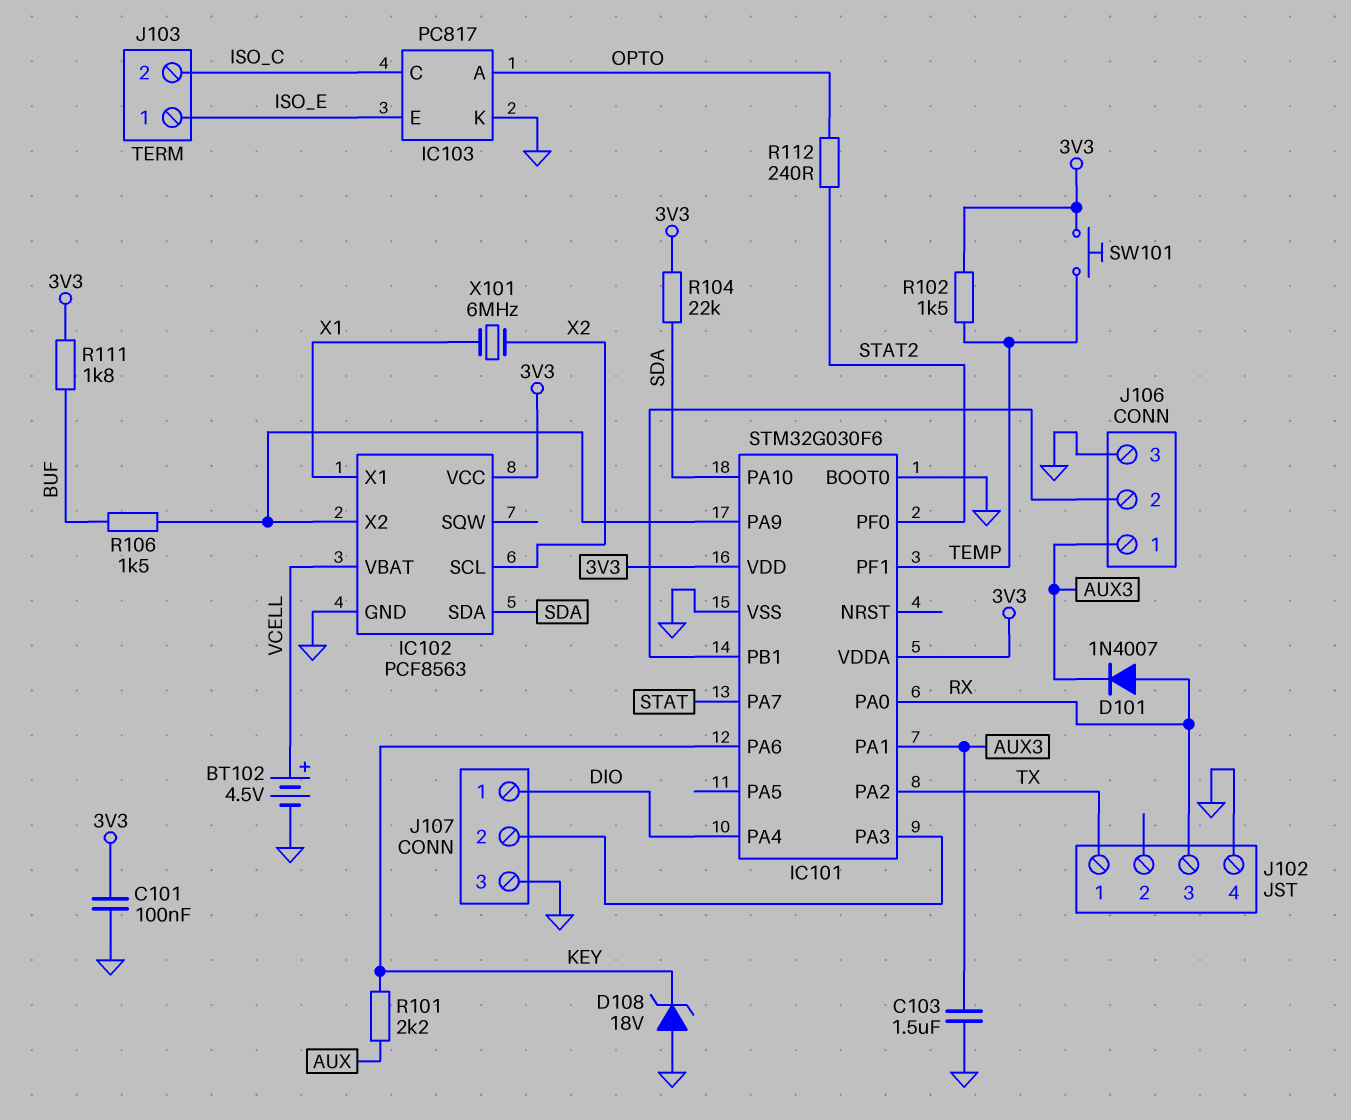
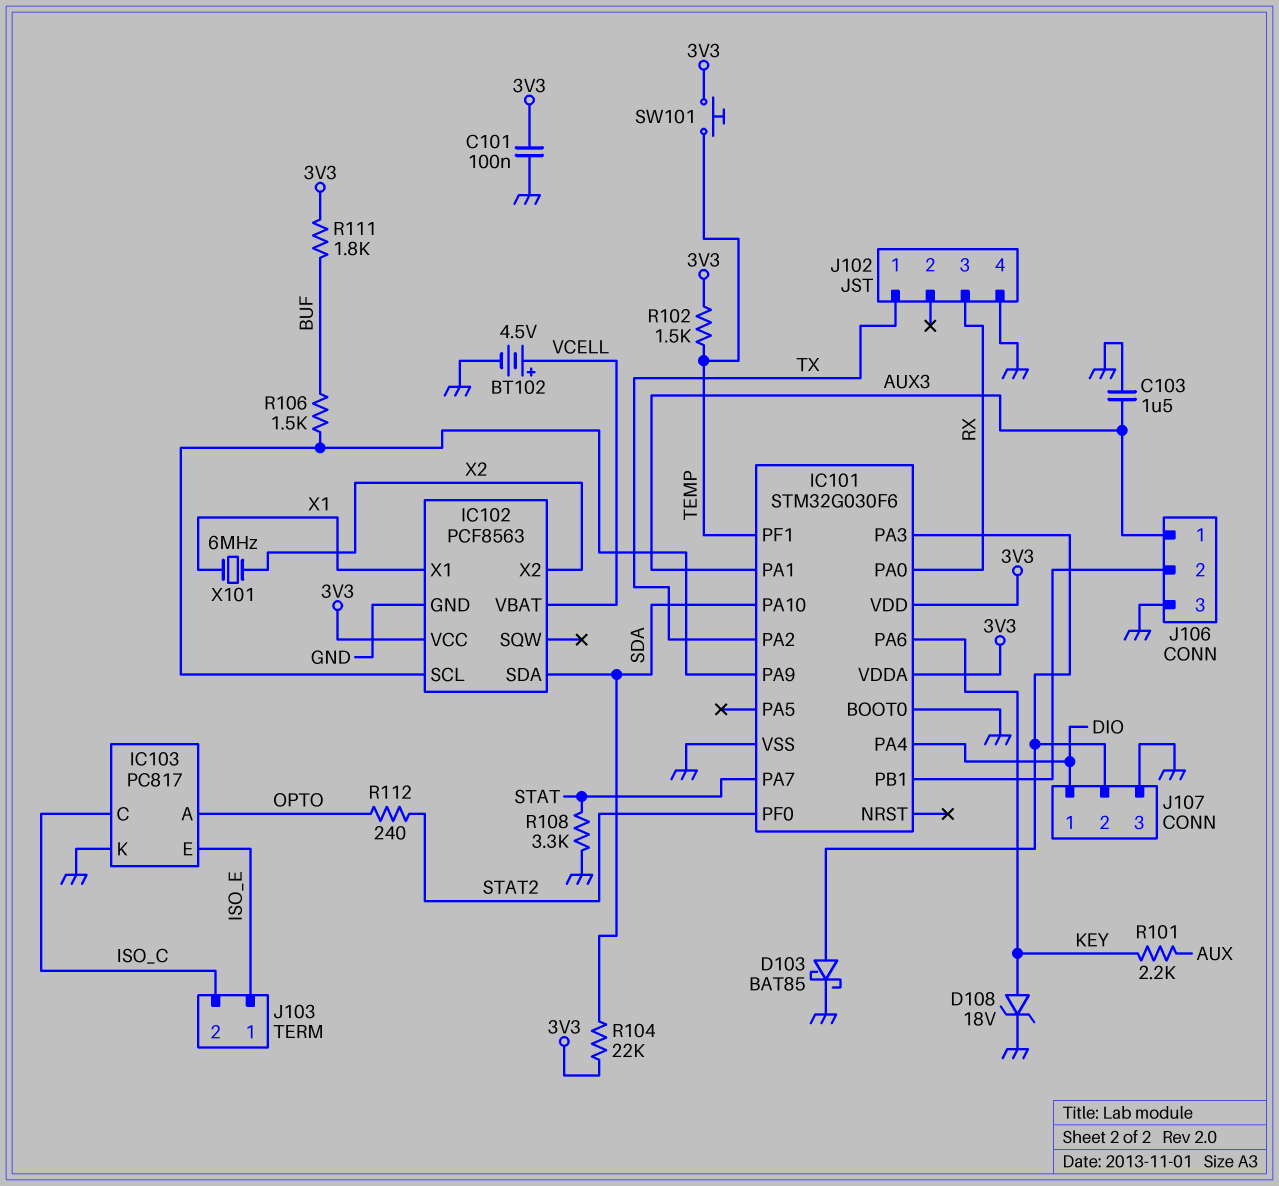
D101: diode 1N4007 (A RX, K AUX3) -> none
D103: none -> schottky BAT85 (A IC101/PA3, K GND)
D108: zener 18V (A GND, K KEY) -> zener 18V (A KEY, K GND)
IC102 pin SCL: X2 -> IC101/PA9
IC102 pin X2: IC101/PA9 -> X2
R108: none -> 3.3k (GND, STAT)

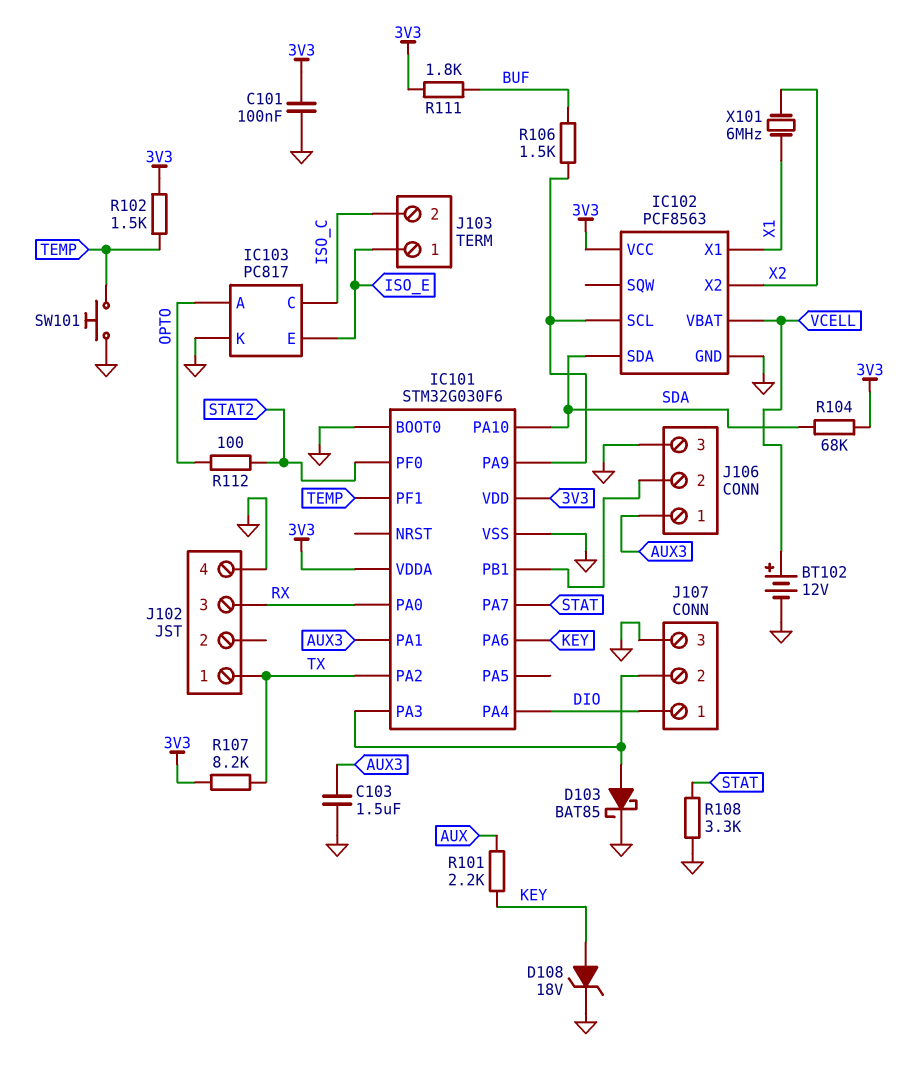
BT102: 4.5V (plus VCELL, minus GND) -> 12V (plus VCELL, minus GND)
R104: 22k (3V3, SDA) -> 68k (3V3, SDA)
R107: none -> 8.2k (3V3, TX)
R112: 240 (OPTO, STAT2) -> 100 (OPTO, STAT2)
SW101: button (3V3, TEMP) -> button (GND, TEMP)

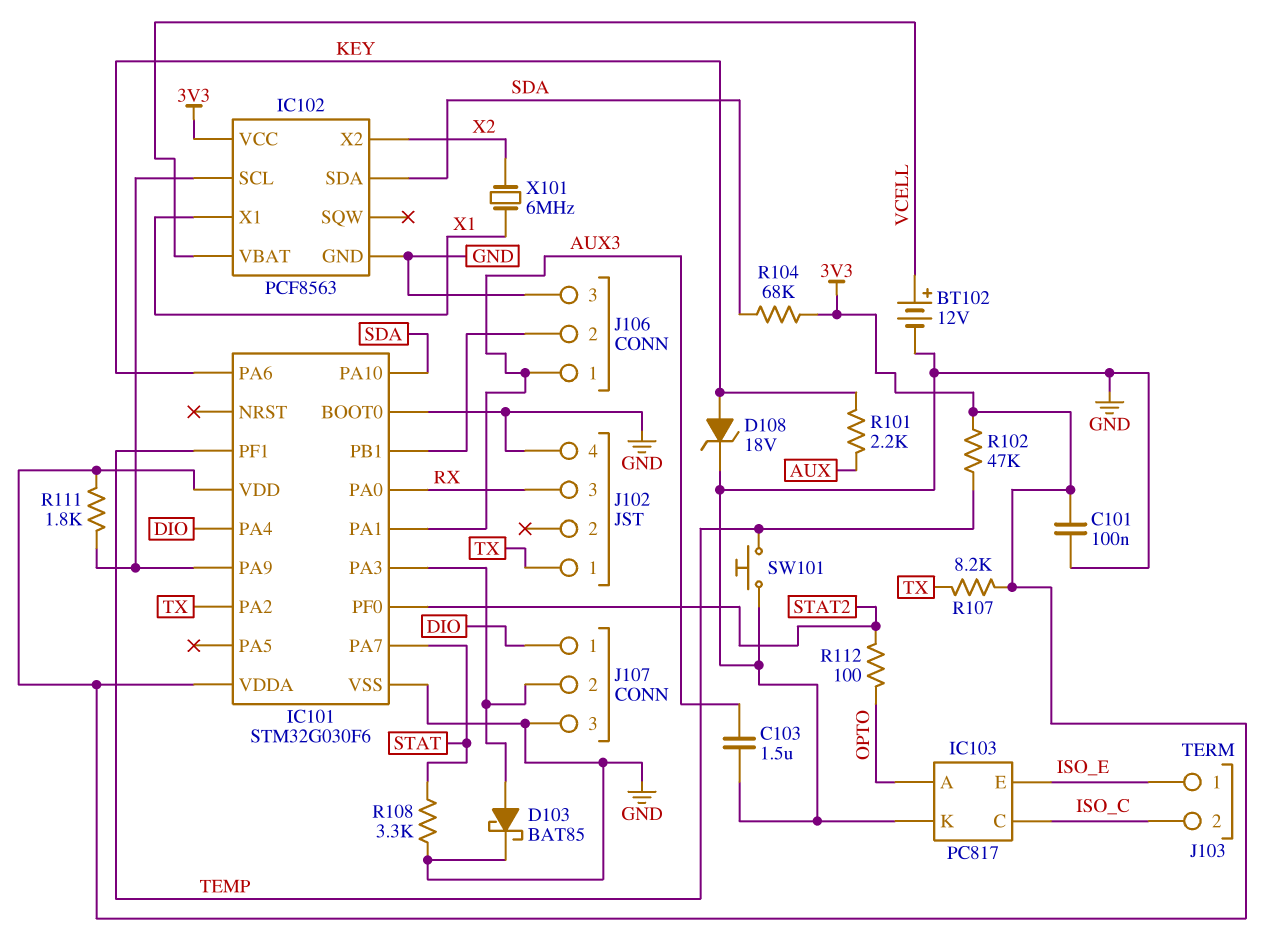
R102: 1.5k (3V3, TEMP) -> 47k (3V3, TEMP)
R106: 1.5k (BUF, IC101/PA9) -> none
R111: 1.8k (3V3, BUF) -> 1.8k (3V3, IC101/PA9)

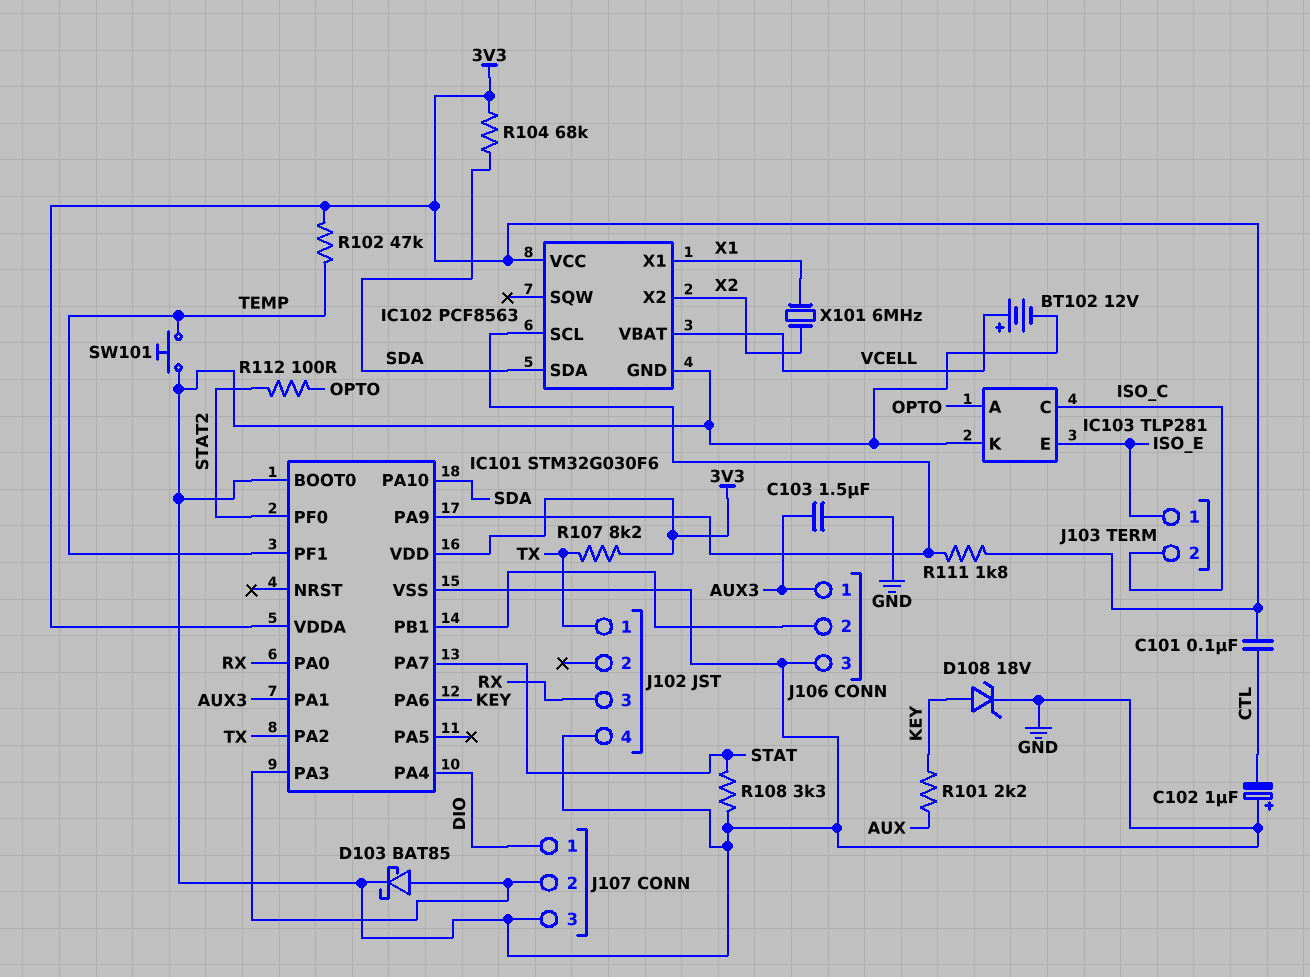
C101: 100nF (3V3, GND) -> 100nF (3V3, CTL)
C102: none -> 1uF (plus GND, minus CTL)
IC103: PC817 -> TLP281

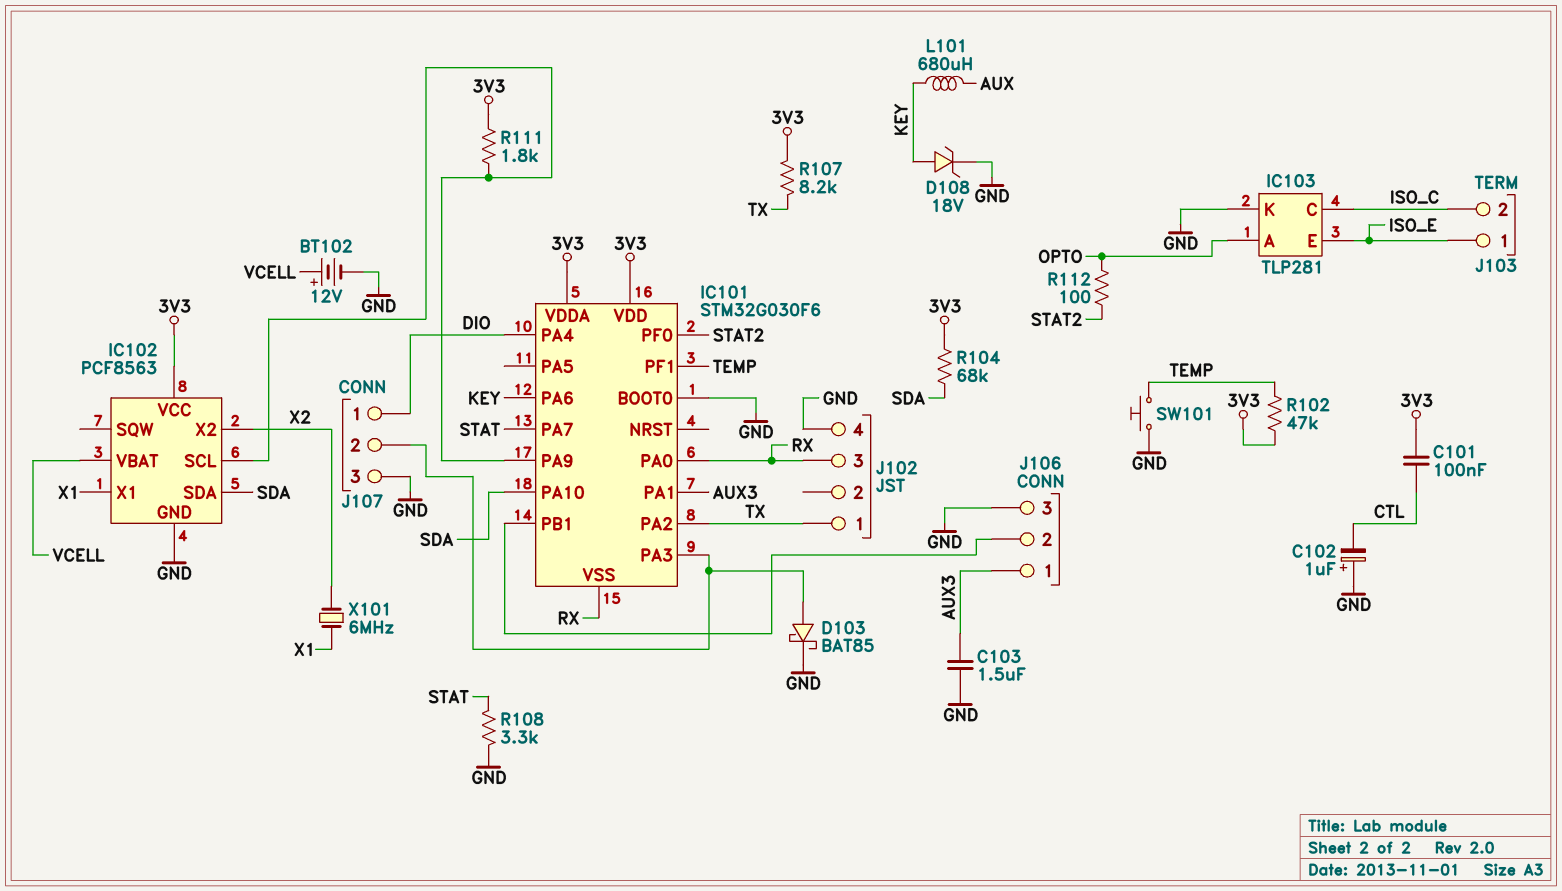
IC101 pin VSS: GND -> RX
L101: none -> 680uH (AUX, KEY)
R101: 2.2k (AUX, KEY) -> none

